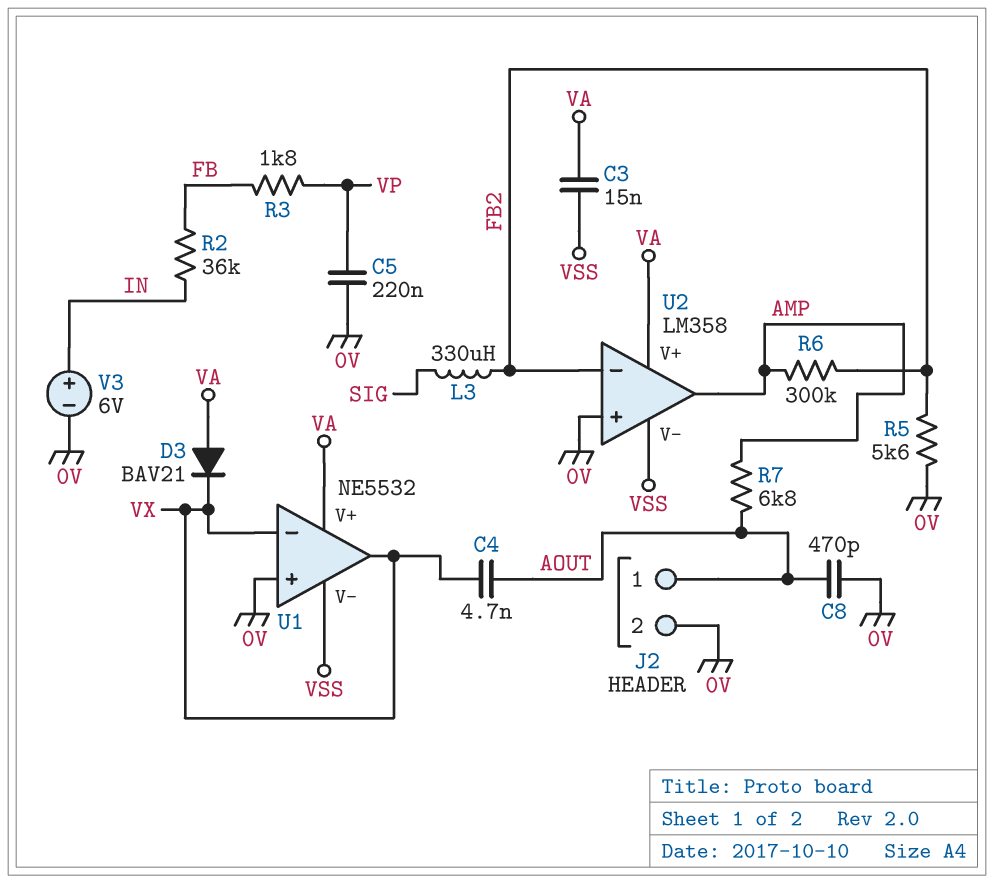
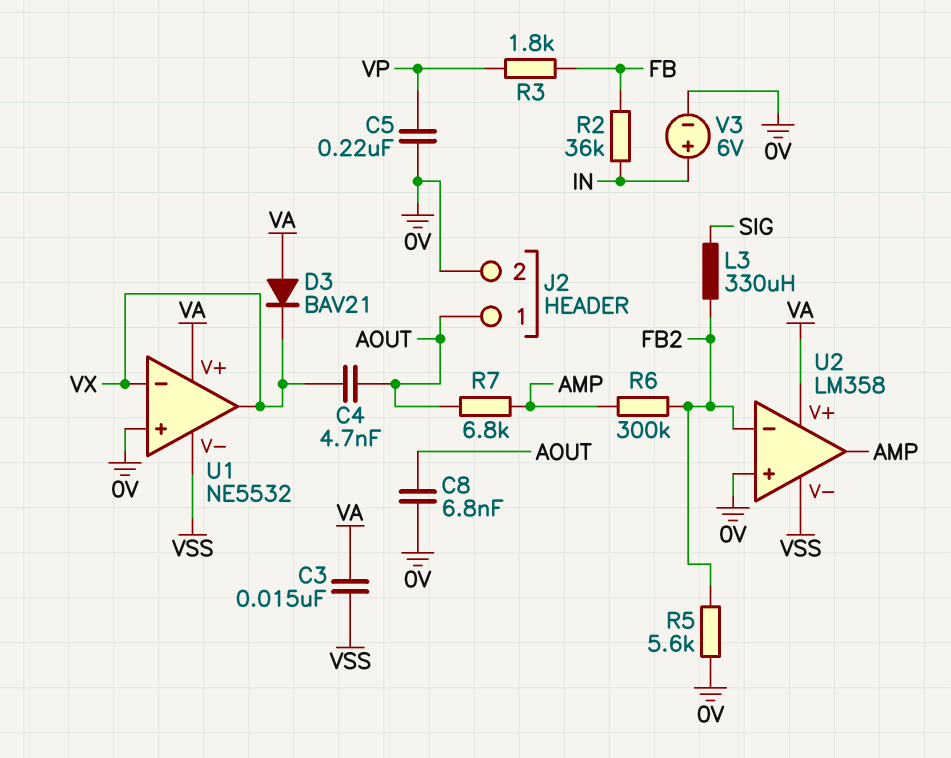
C8: 470pF (0V, AOUT) -> 6.8nF (0V, AOUT)

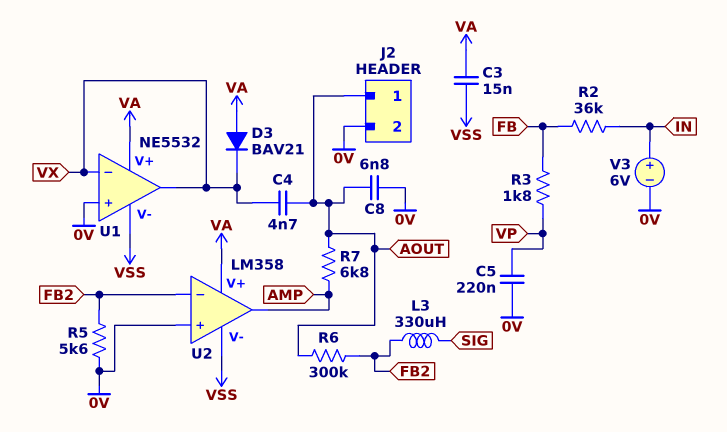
R6: 300k (AMP, FB2) -> 300k (AOUT, FB2)

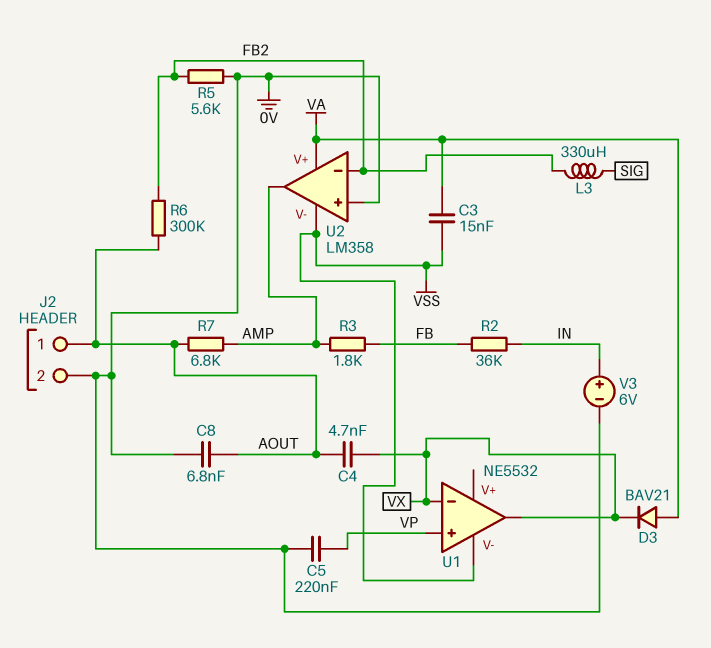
R3: 1.8k (FB, VP) -> 1.8k (AMP, FB)
U1 pin V+: VA -> none
U1 pin in+: 0V -> VP

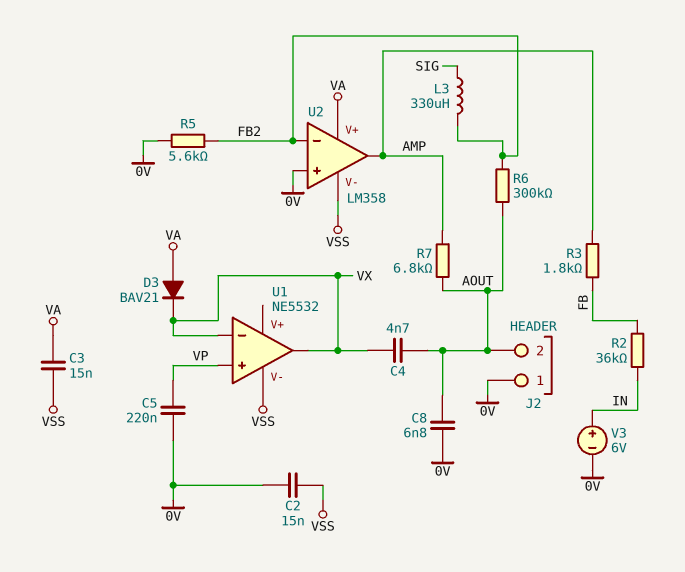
C2: none -> 15nF (0V, VSS)
J2 pin 1: AOUT -> 0V
J2 pin 2: 0V -> AOUT

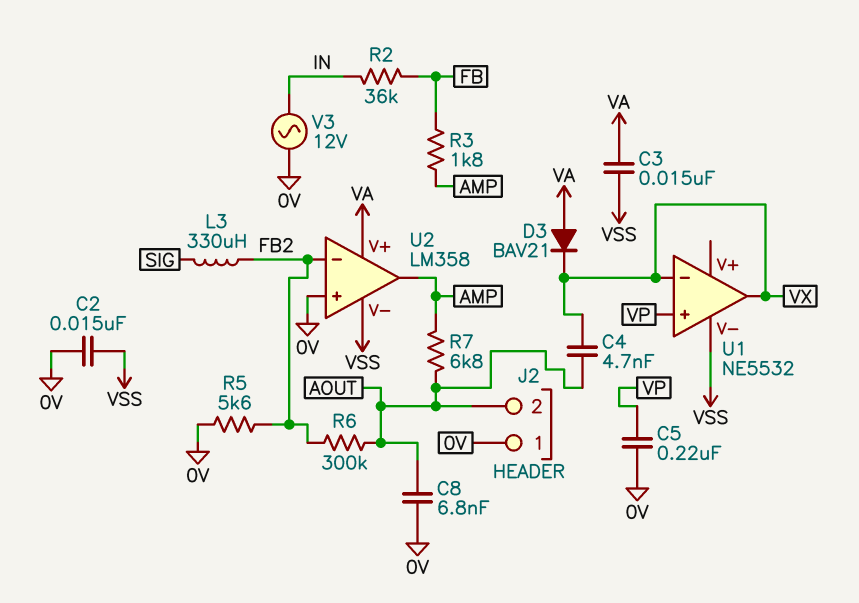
V3: 6V (plus IN, minus 0V) -> AC 12V (0V, IN)

